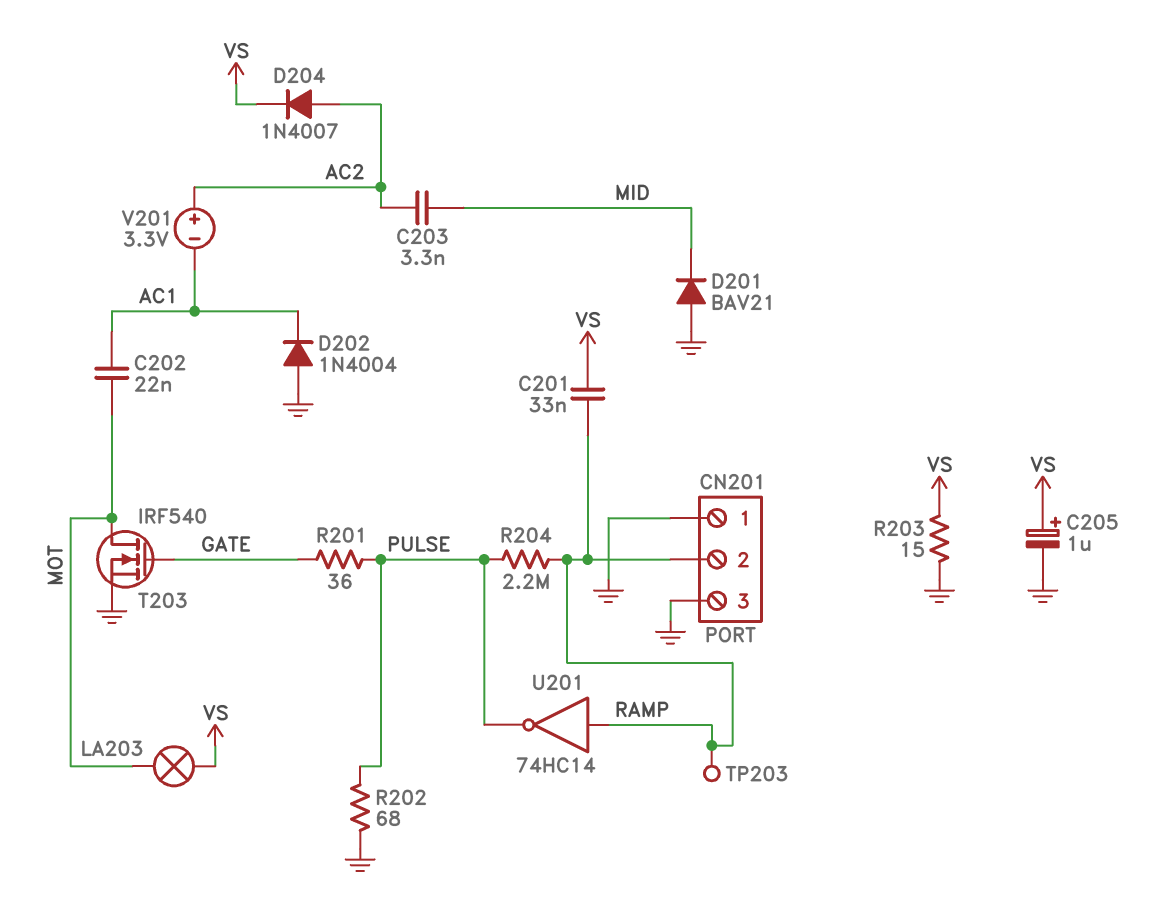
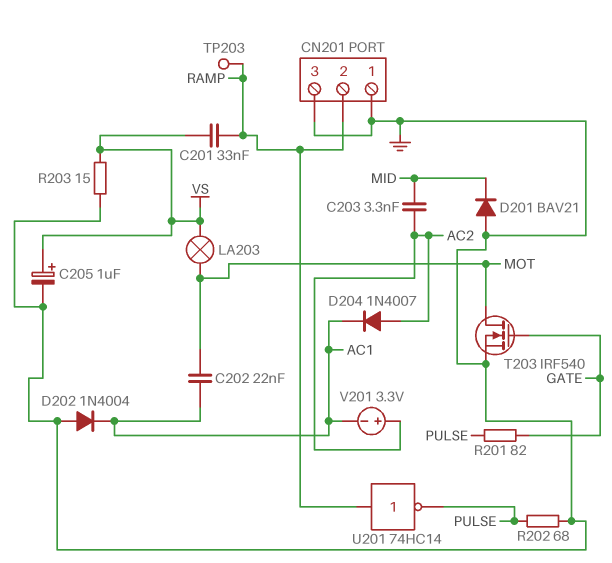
D204: diode 1N4007 (A AC2, K VS) -> diode 1N4007 (A AC2, K AC1)
R201: 36 (GATE, PULSE) -> 82 (GATE, PULSE)
R204: 2.2M (PULSE, RAMP) -> none

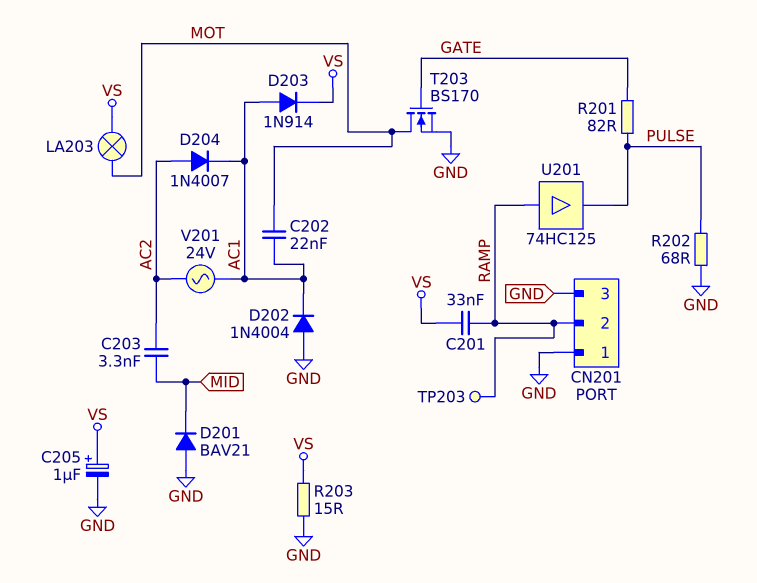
D203: none -> diode 1N914 (A AC1, K VS)
T203: NMOS IRF540 (G GATE, D MOT, S GND) -> NMOS BS170 (G GATE, D MOT, S GND)
U201: NOT 74HC14 (in RAMP, out PULSE) -> buffer 74HC125 (in RAMP, out PULSE)
V201: 3.3V (plus AC2, minus AC1) -> AC 24V (AC1, AC2)

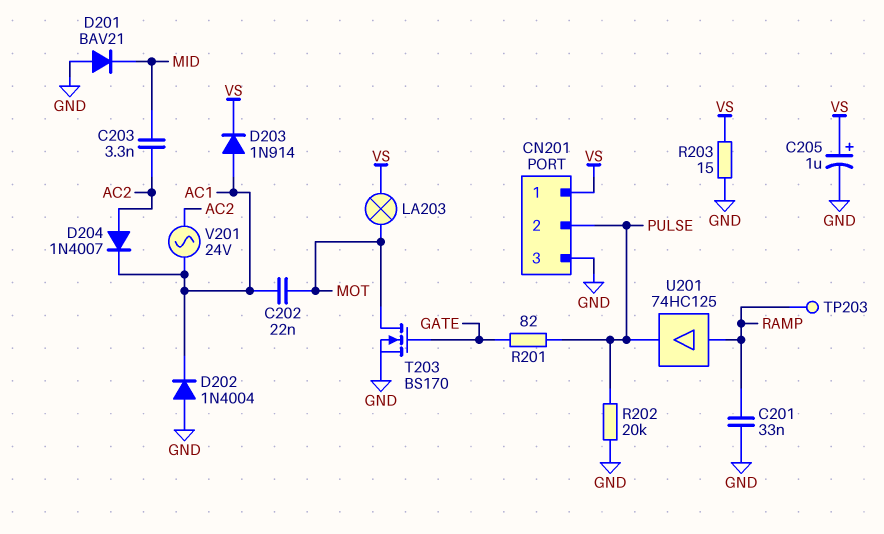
C201: 33nF (RAMP, VS) -> 33nF (GND, RAMP)
CN201 pin 1: GND -> VS
CN201 pin 2: RAMP -> PULSE
R202: 68 (GND, PULSE) -> 20k (GND, PULSE)

